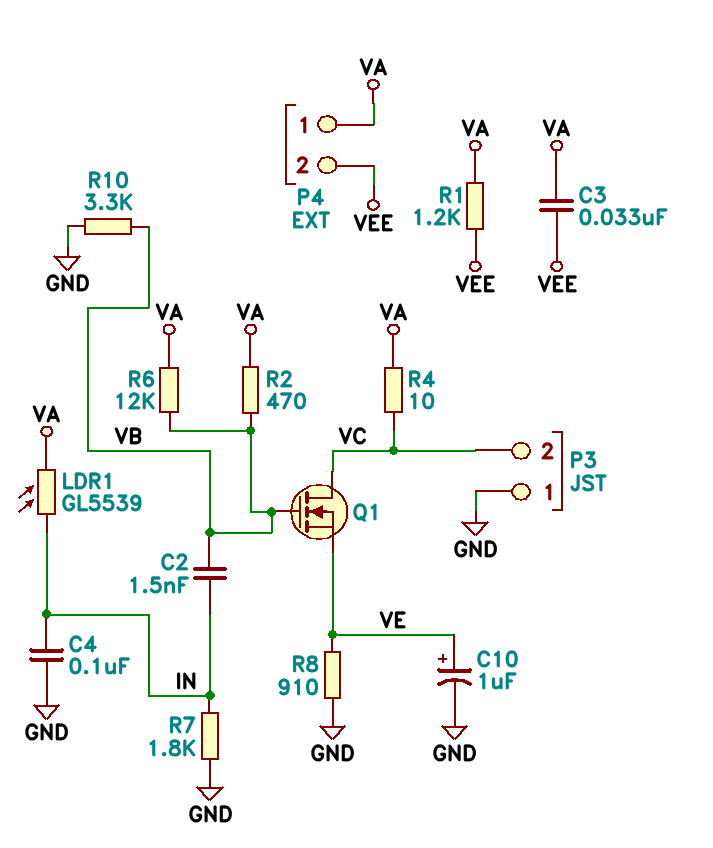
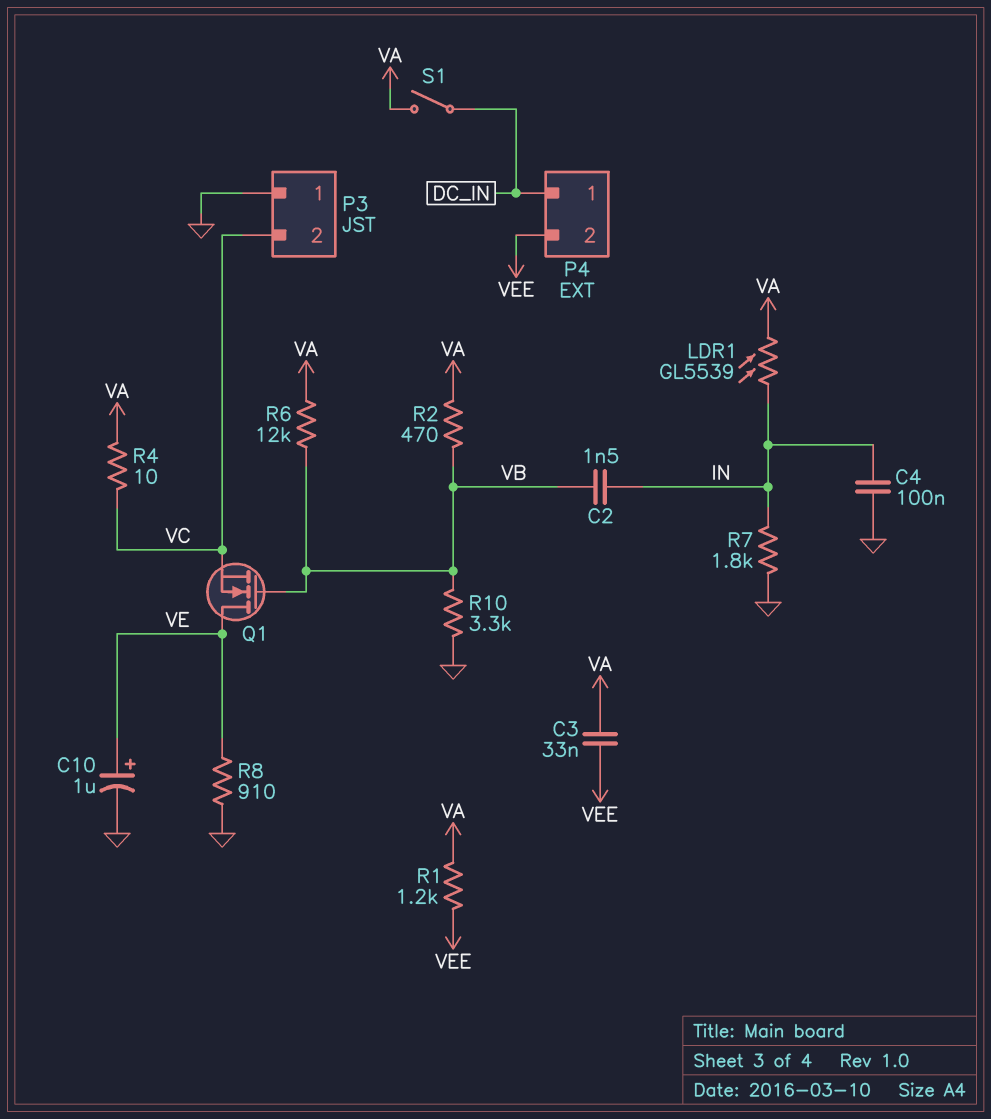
P4 pin 1: VA -> DC_IN
Q1: NMOS (G VB, D VC, S VE) -> NMOS (G VB, D VE, S VC)
S1: none -> switch (DC_IN, VA)

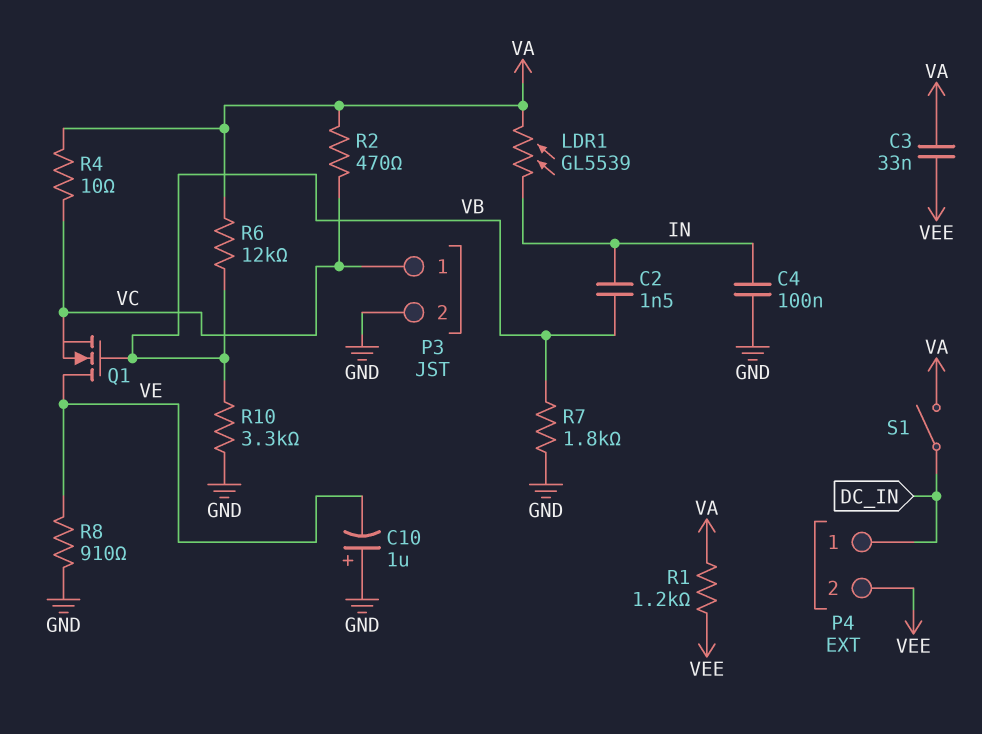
C10: 1uF (plus VE, minus GND) -> 1uF (plus GND, minus VE)
P3 pin 1: GND -> VC
P3 pin 2: VC -> GND
R2: 470 (VA, VB) -> 470 (VA, VC)
R7: 1.8k (GND, IN) -> 1.8k (GND, VB)

